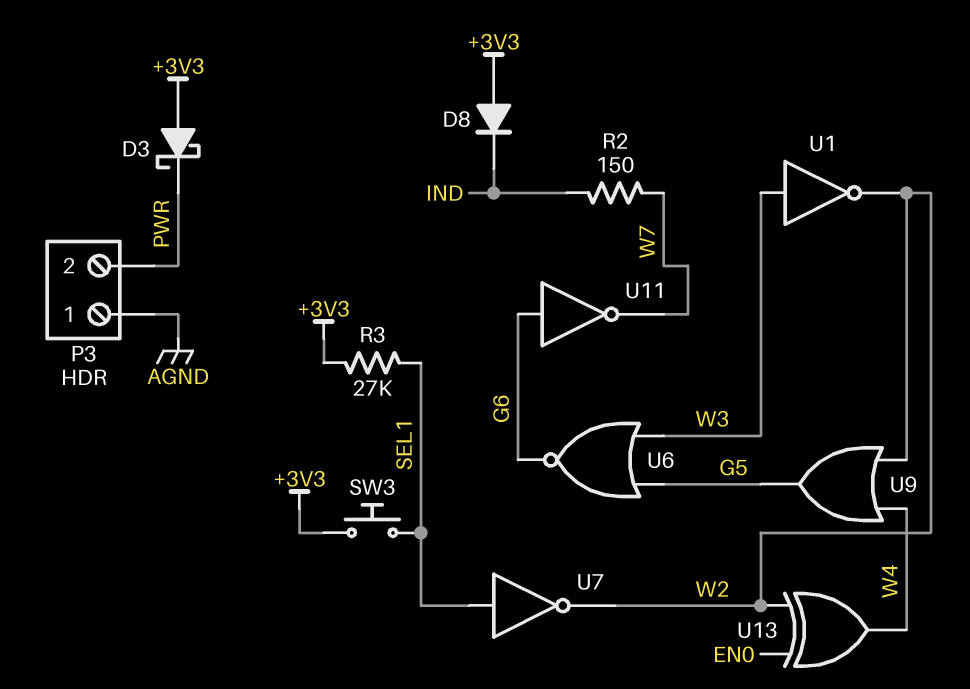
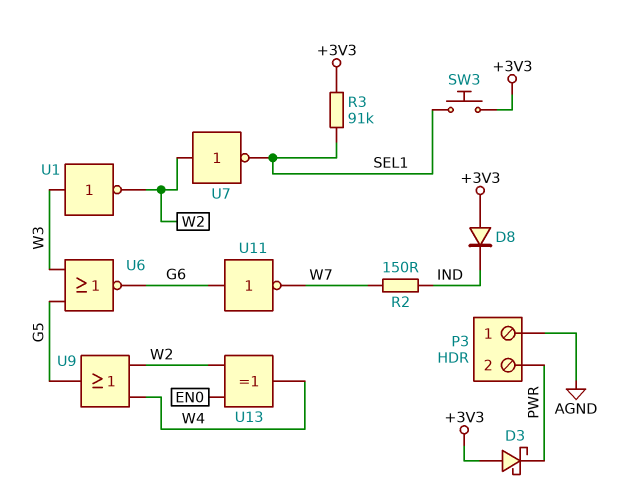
R3: 27k (+3V3, SEL1) -> 91k (+3V3, SEL1)
U7: NOT (in SEL1, out W2) -> NOT (in W2, out SEL1)

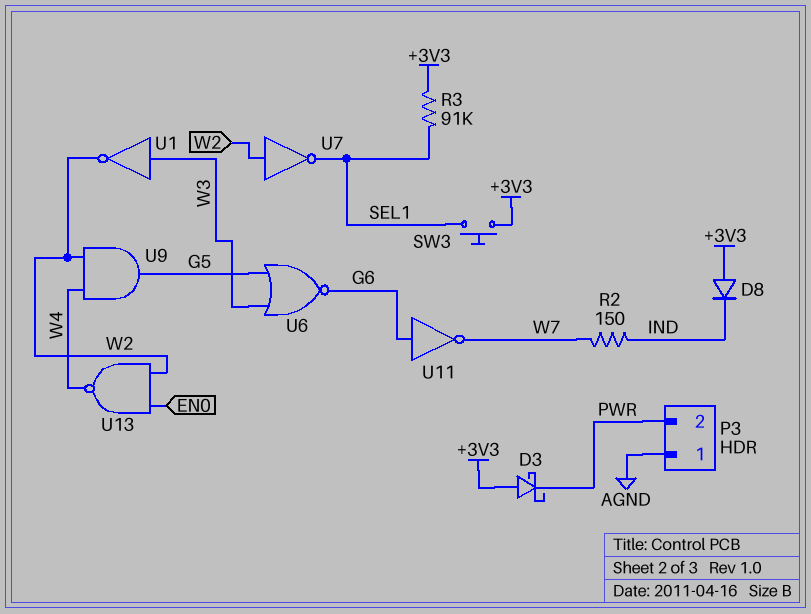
U9: OR (in W2, in W4, out G5) -> AND (in W2, in W4, out G5)
U13: XOR (in EN0, in W2, out W4) -> NAND (in EN0, in W2, out W4)

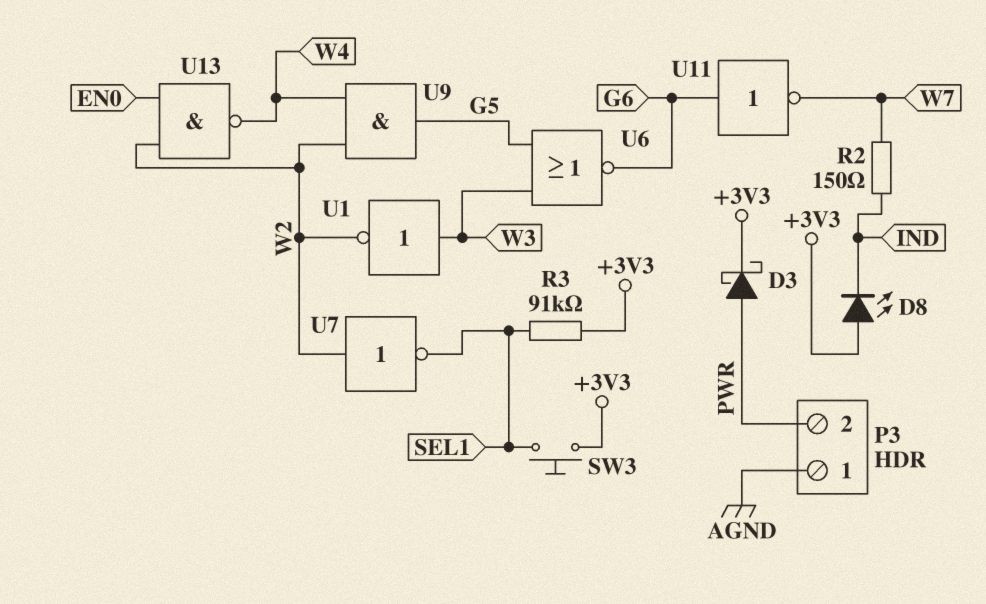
D3: schottky (A +3V3, K PWR) -> schottky (A PWR, K +3V3)
D8: diode (A +3V3, K IND) -> LED (A +3V3, K IND)

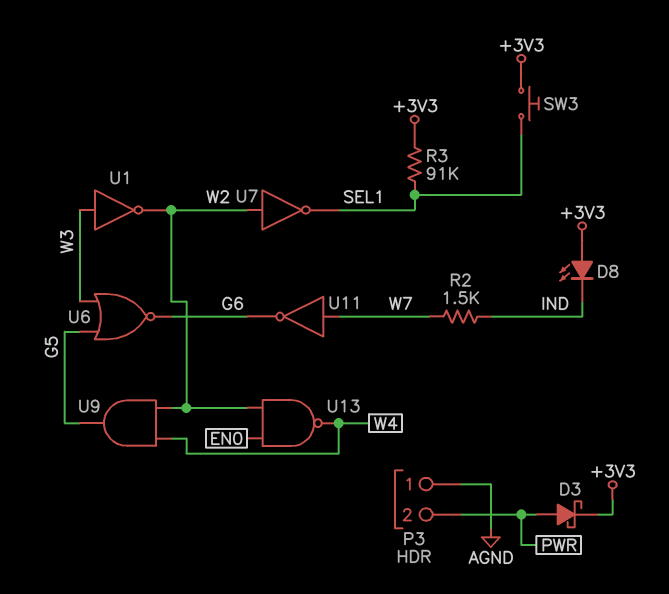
R2: 150 (IND, W7) -> 1.5k (IND, W7)
U11: NOT (in G6, out W7) -> NOT (in W7, out G6)

